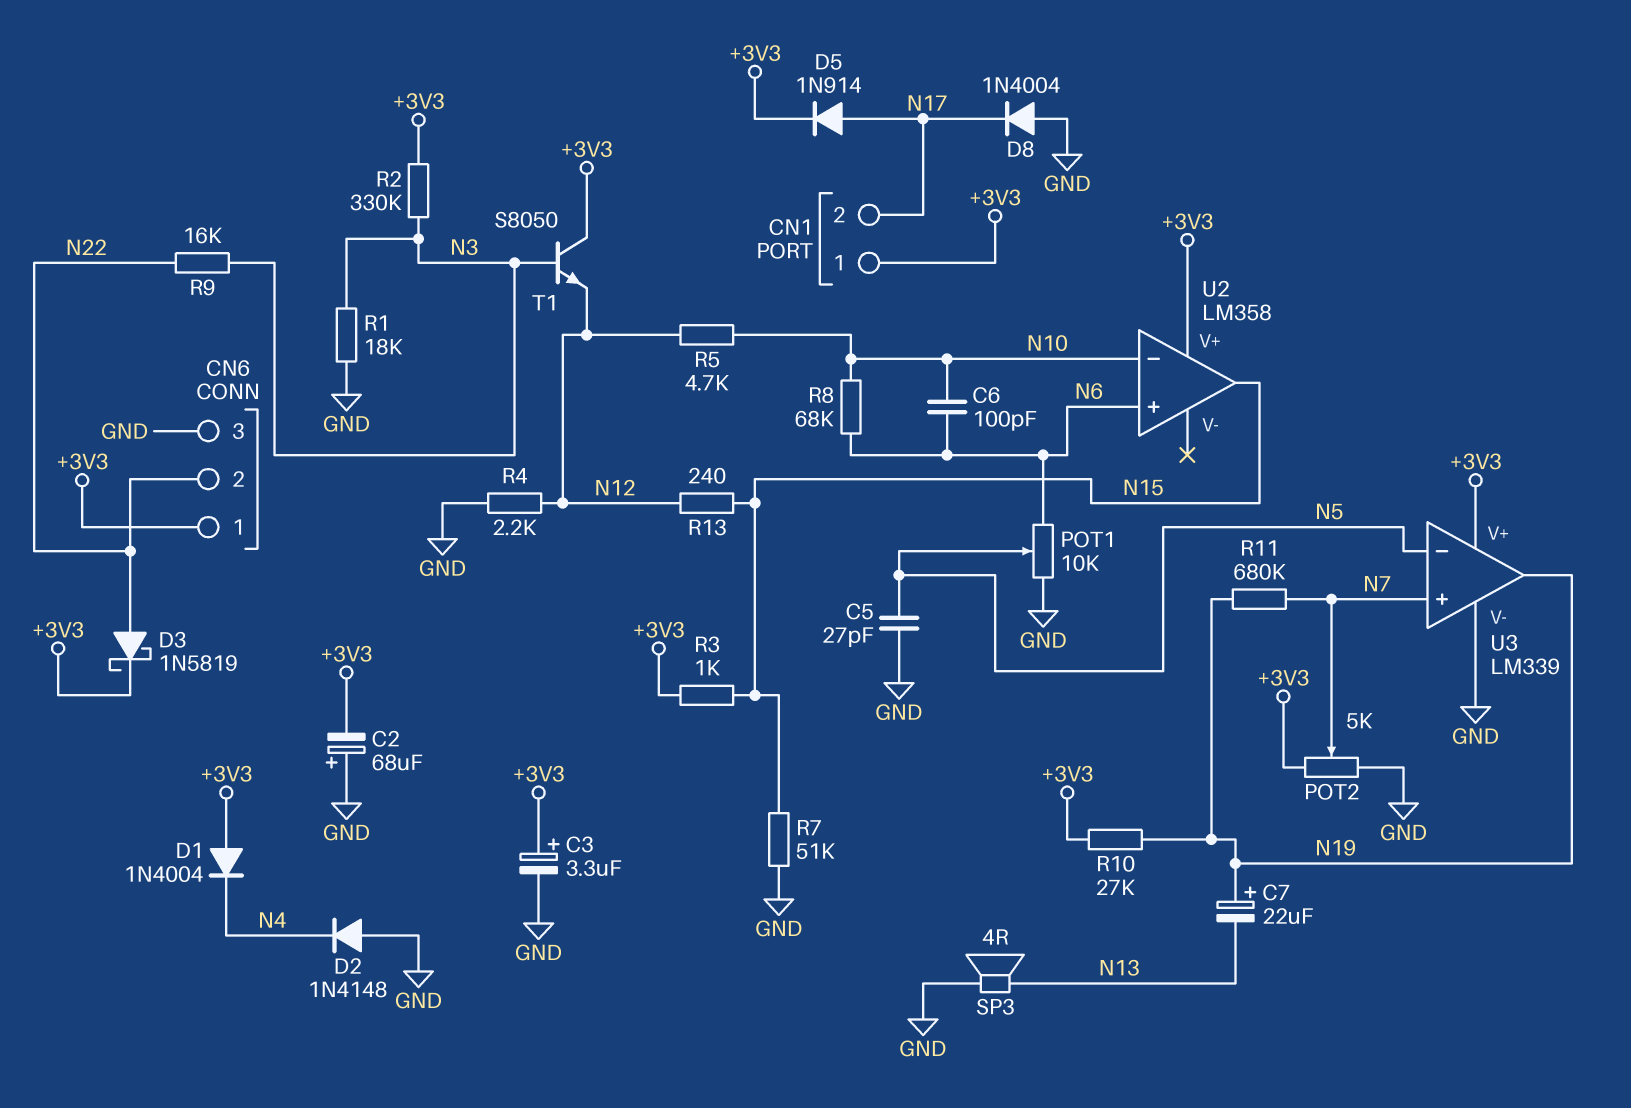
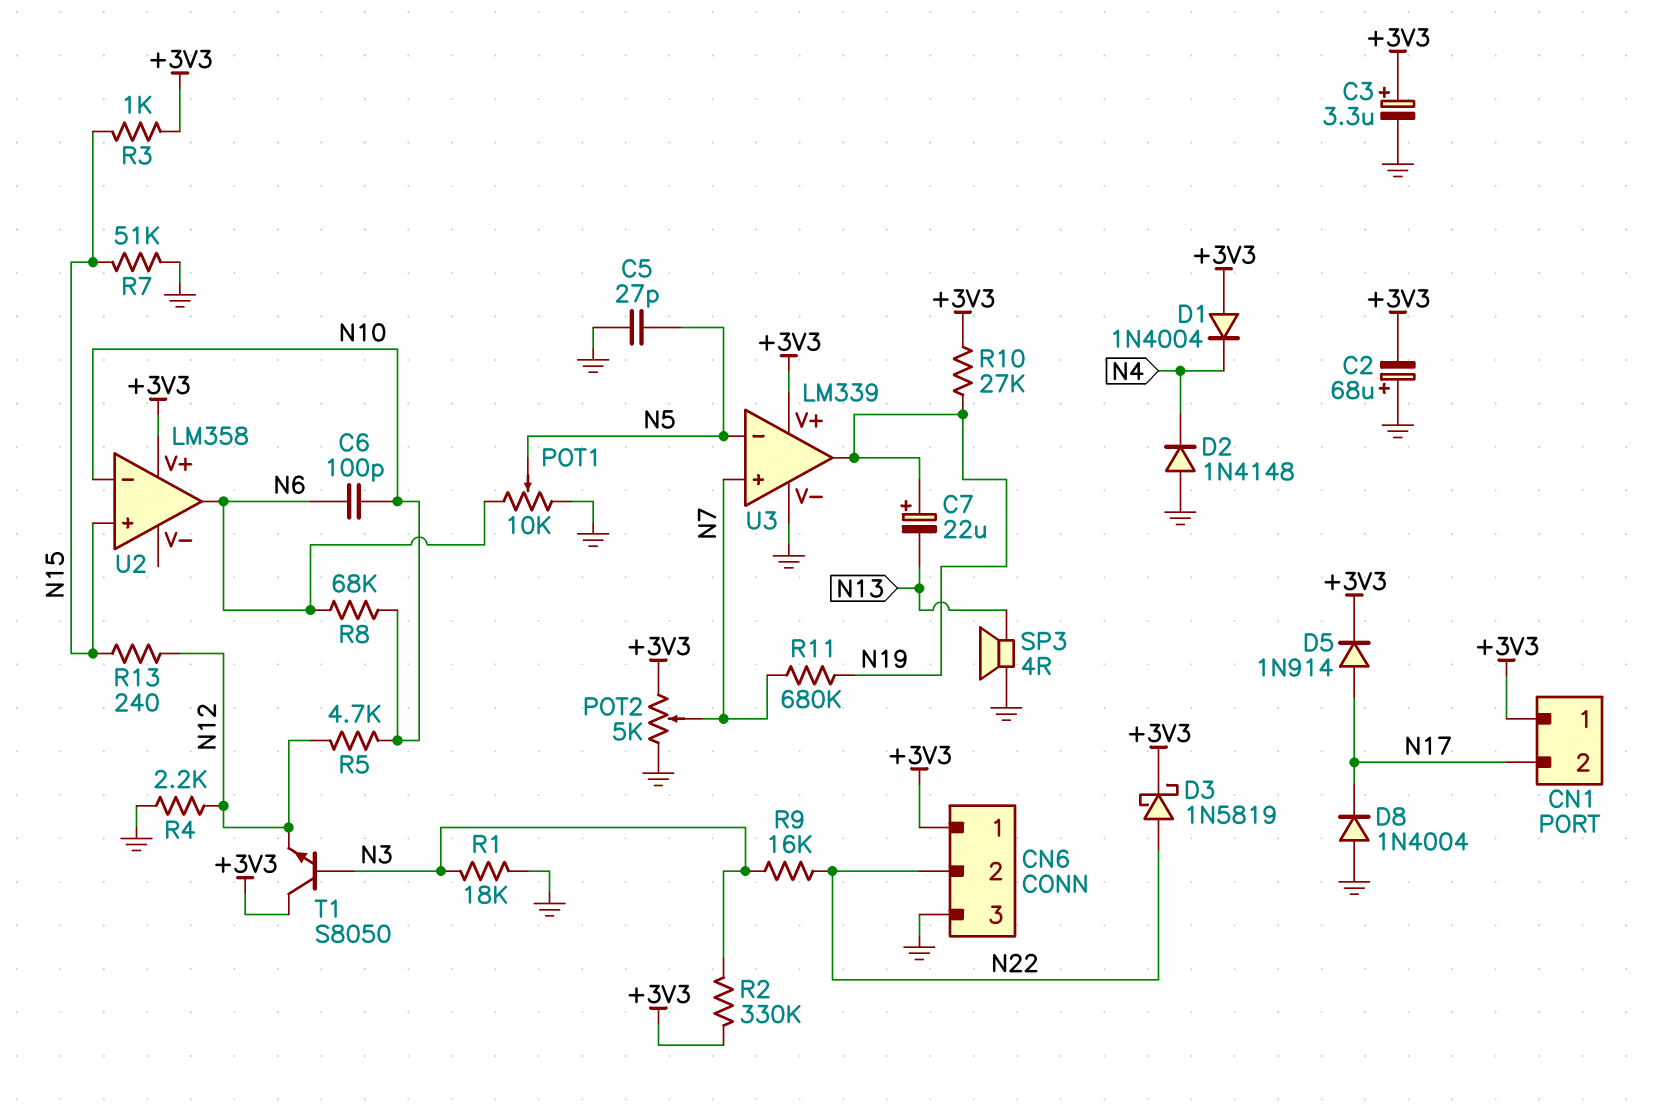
U2 pin in+: N6 -> N15
U2 pin out: N15 -> N6

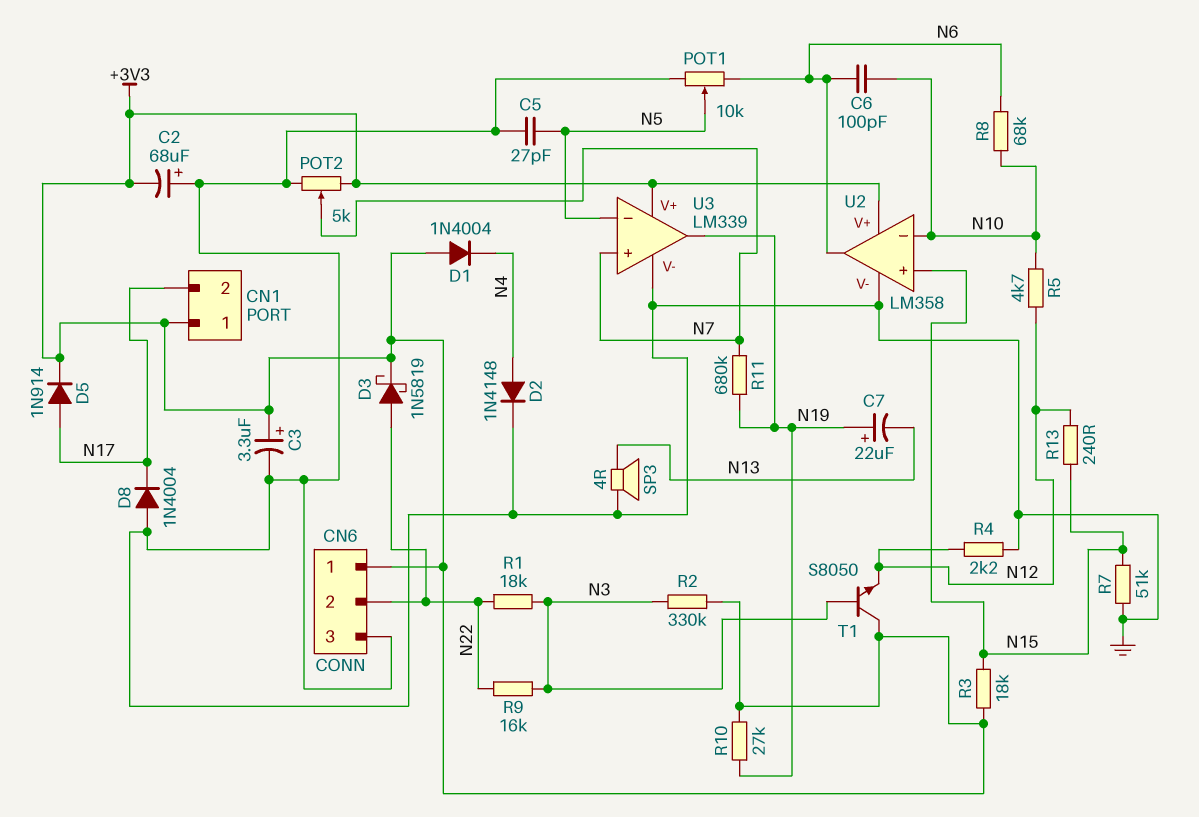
D2: diode 1N4148 (A GND, K N4) -> diode 1N4148 (A N4, K GND)
R1: 18k (GND, N3) -> 18k (N3, N22)
R3: 1k (+3V3, N15) -> 18k (+3V3, N15)
U2 pin V-: none -> GND

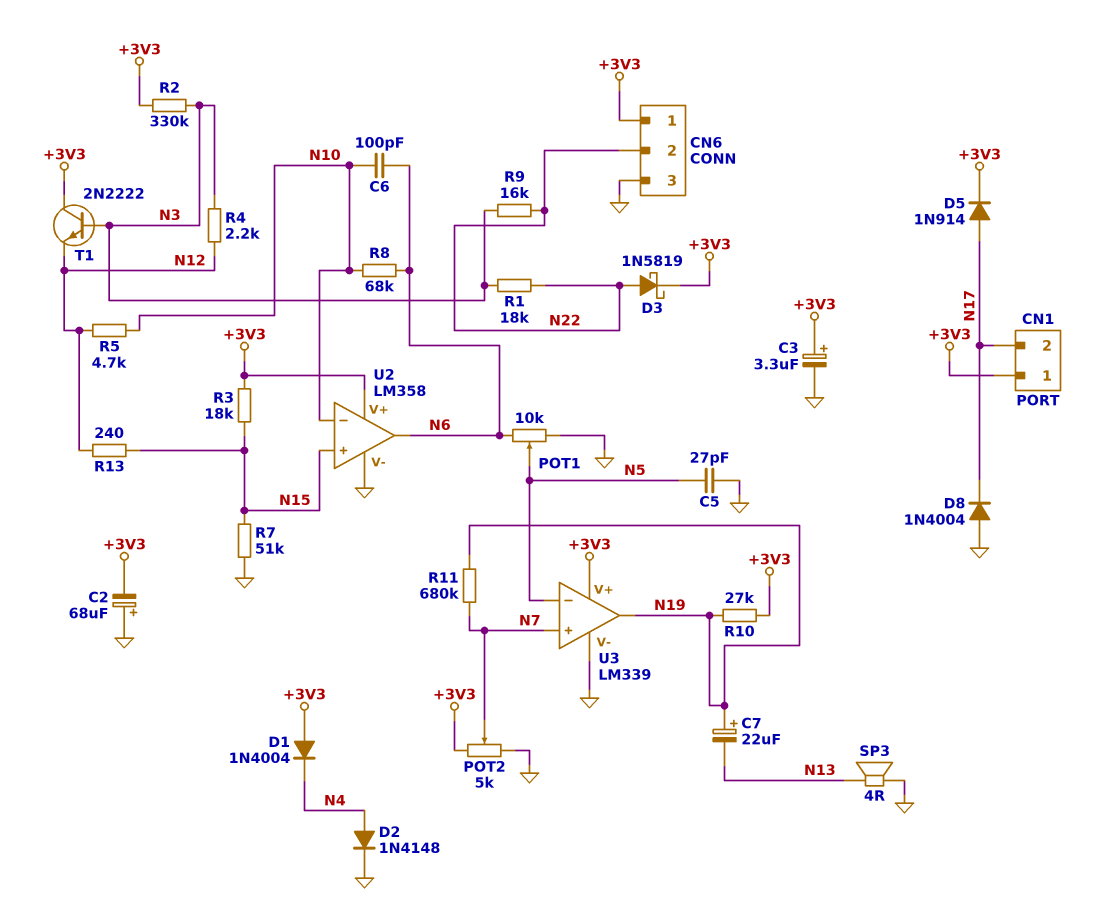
R4: 2.2k (GND, N12) -> 2.2k (N3, N12)
T1: NPN S8050 (B N3, C +3V3, E N12) -> NPN 2N2222 (B N3, C +3V3, E N12)

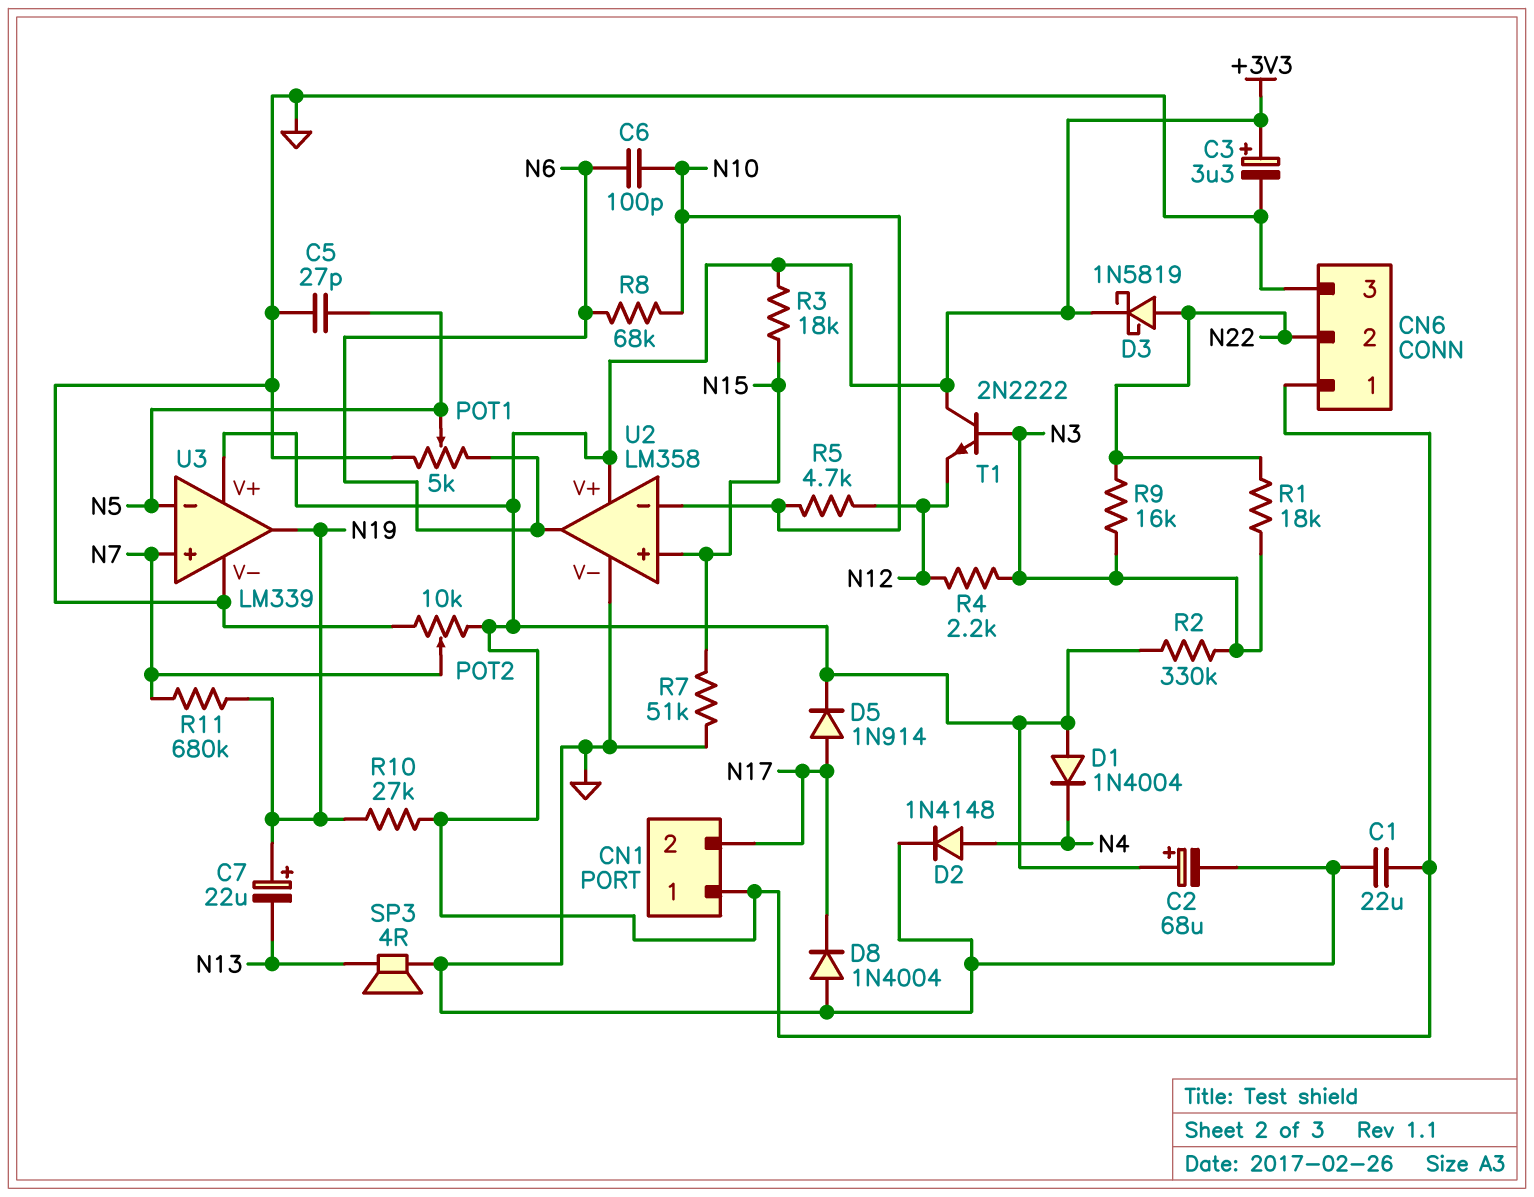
C1: none -> 22uF (+3V3, GND)
C2: 68uF (plus GND, minus +3V3) -> 68uF (plus +3V3, minus GND)
POT1: 10k (GND, N6, wiper N5) -> 5k (GND, N6, wiper N5)
POT2: 5k (+3V3, GND, wiper N7) -> 10k (+3V3, GND, wiper N7)
R13: 240 (N12, N15) -> none

